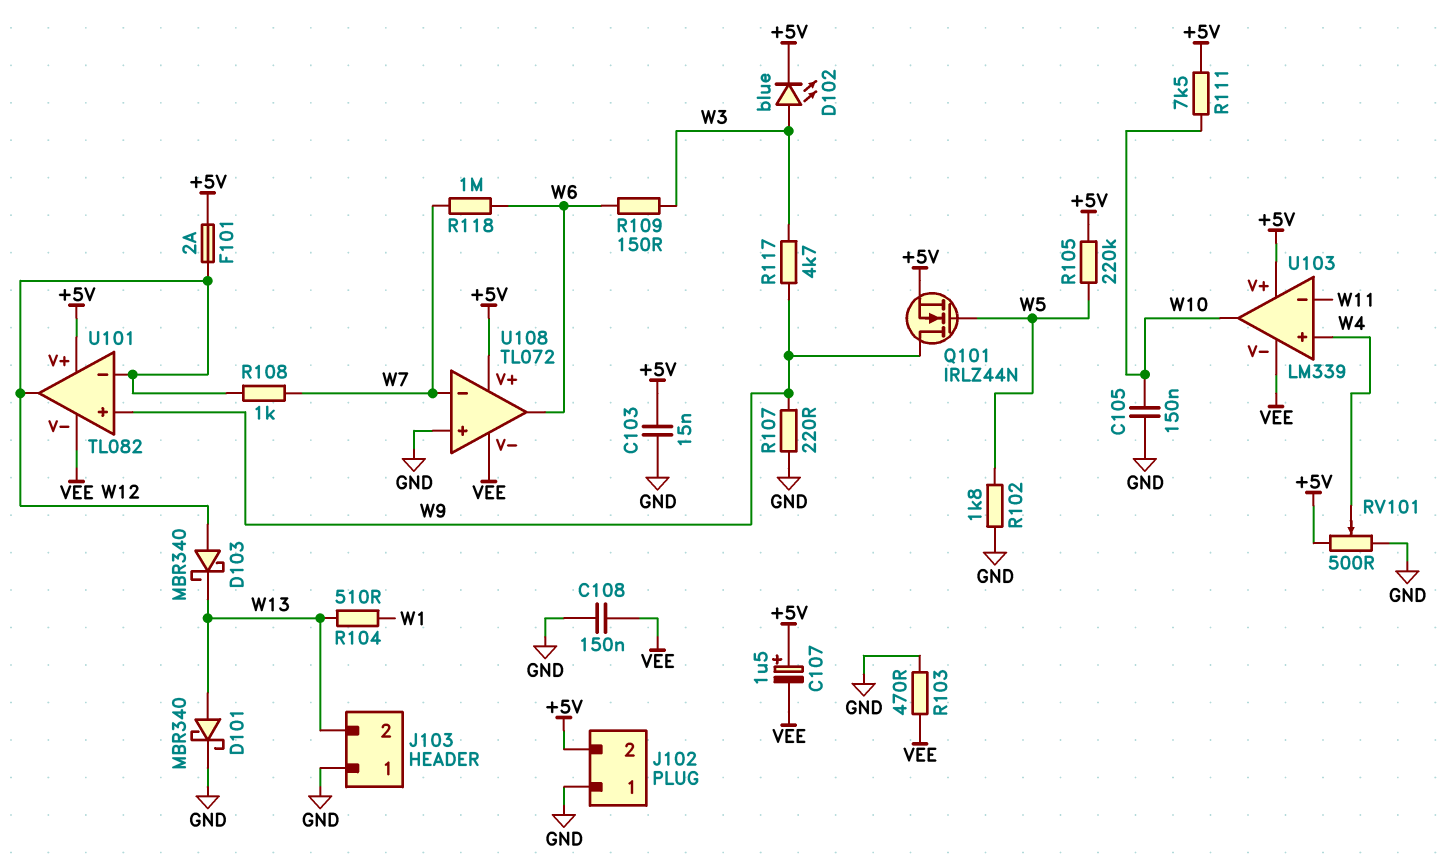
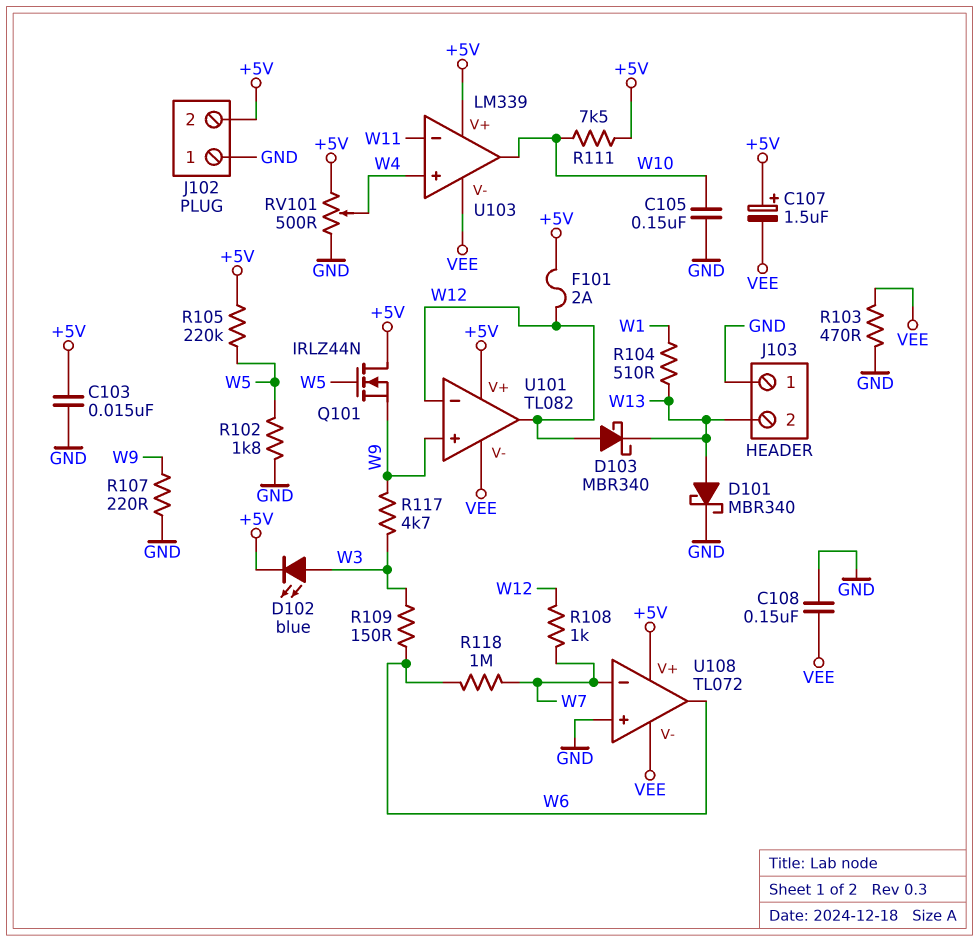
Q101: NMOS IRLZ44N (G W5, D W9, S +5V) -> NMOS IRLZ44N (G W5, D +5V, S W9)

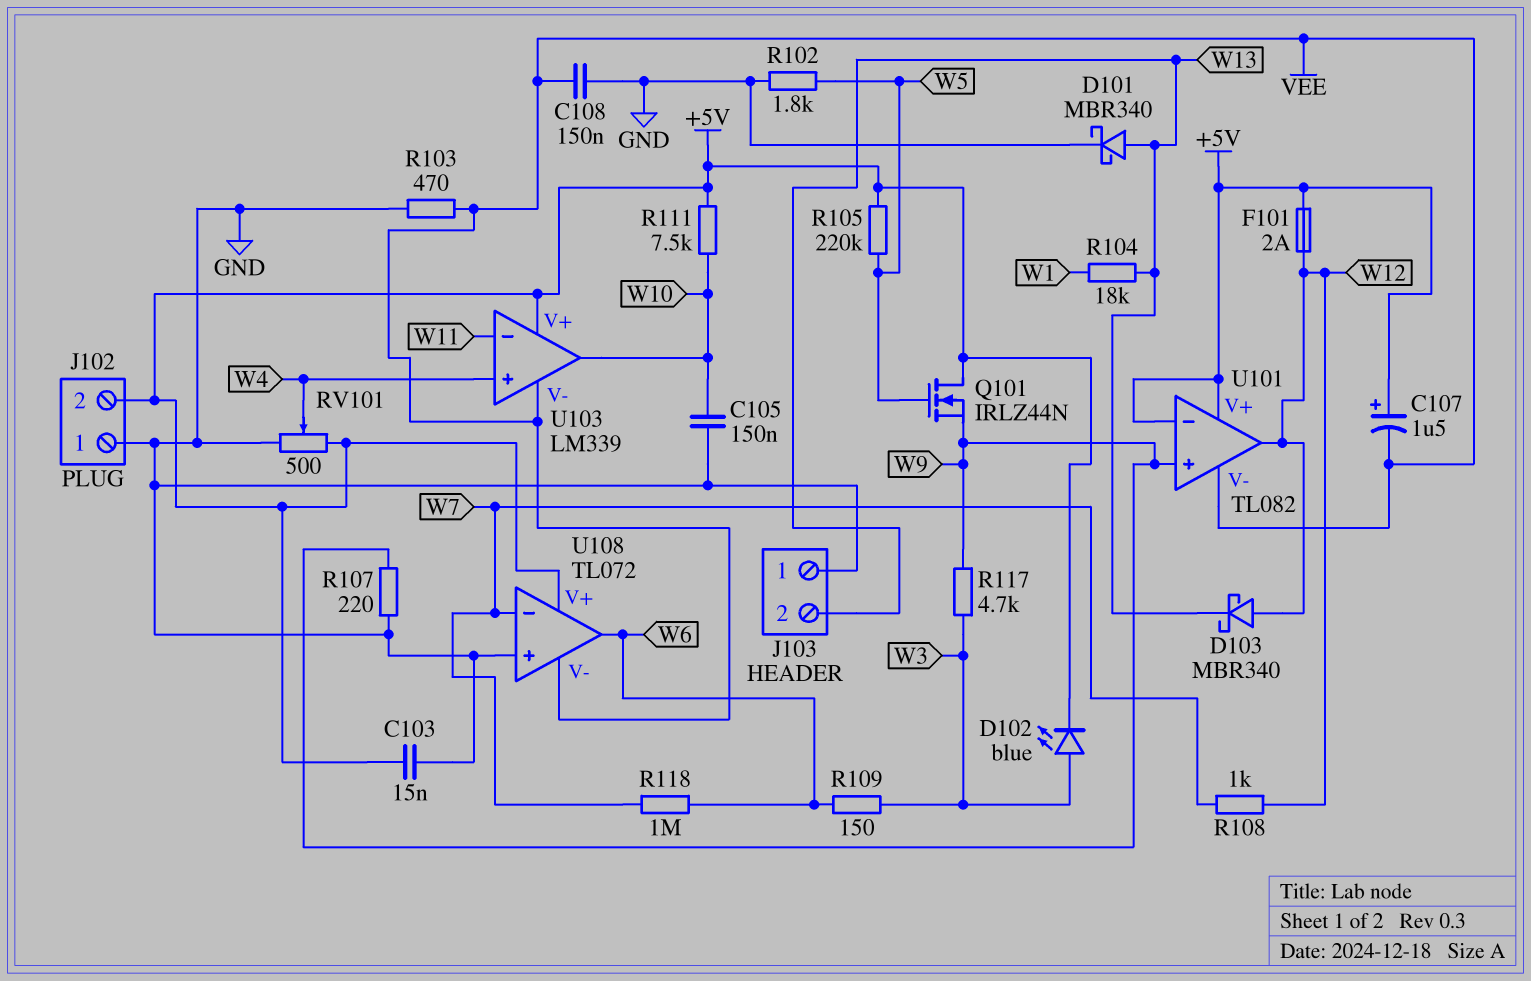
R104: 510 (W1, W13) -> 18k (W1, W13)
U101 pin in-: W12 -> +5V

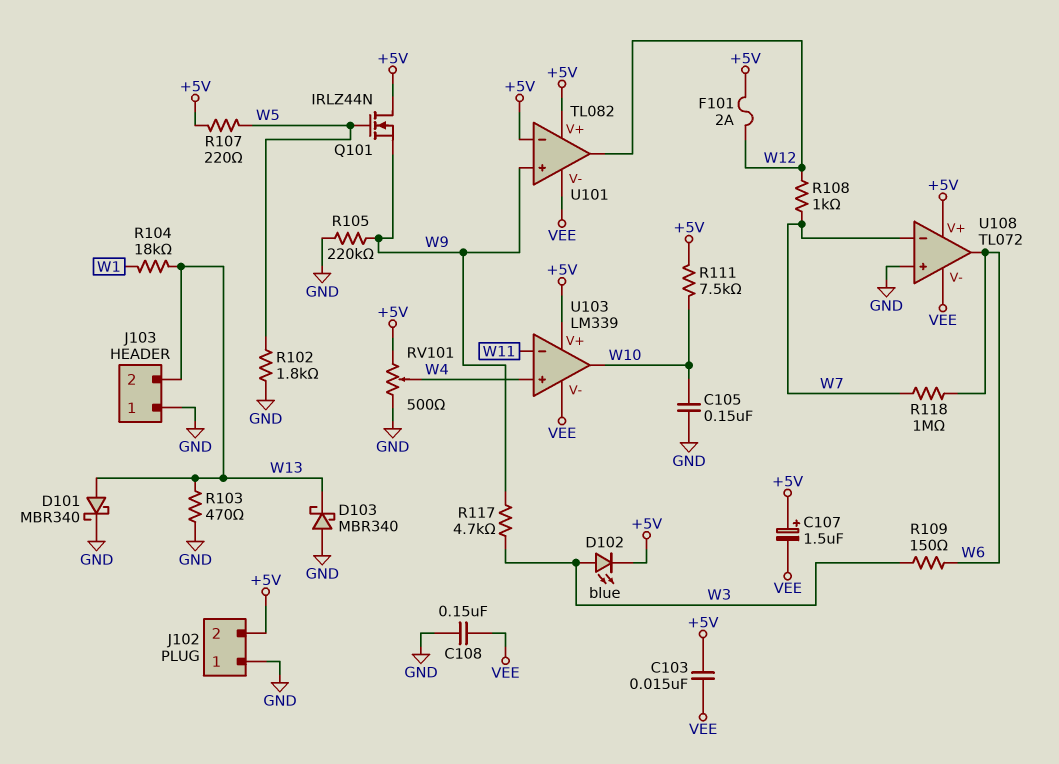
C103: 15nF (+5V, GND) -> 15nF (+5V, VEE)
D103: schottky MBR340 (A W12, K W13) -> schottky MBR340 (A GND, K W13)
R103: 470 (GND, VEE) -> 470 (GND, W13)
R105: 220k (+5V, W5) -> 220k (GND, W9)
R107: 220 (GND, W9) -> 220 (+5V, W5)

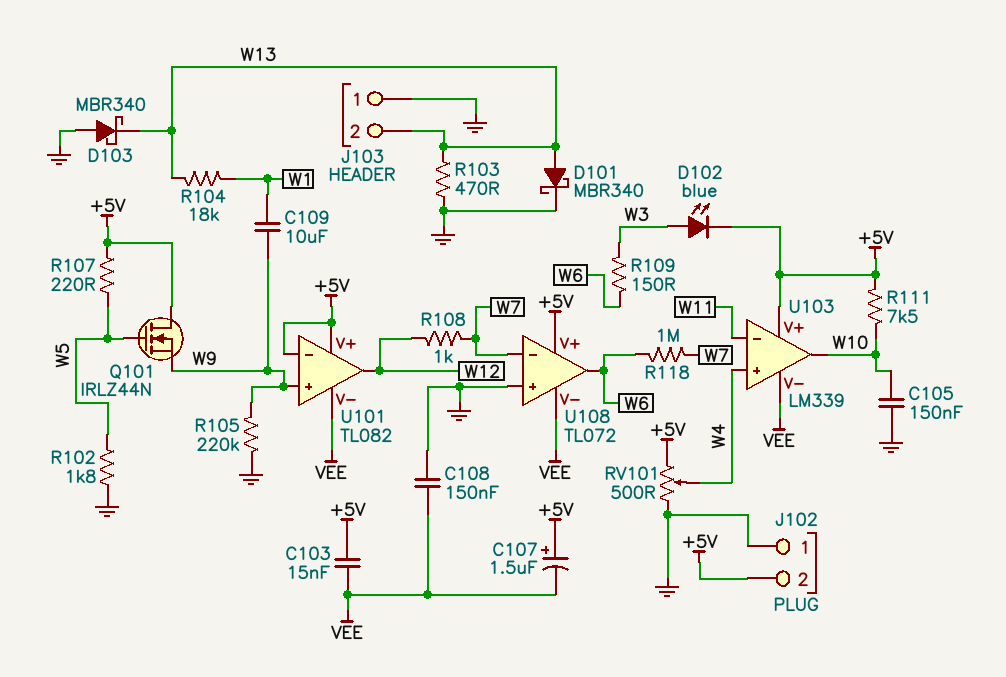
C109: none -> 10uF (W1, W9)
F101: 2A (+5V, W12) -> none
R117: 4.7k (W3, W9) -> none

